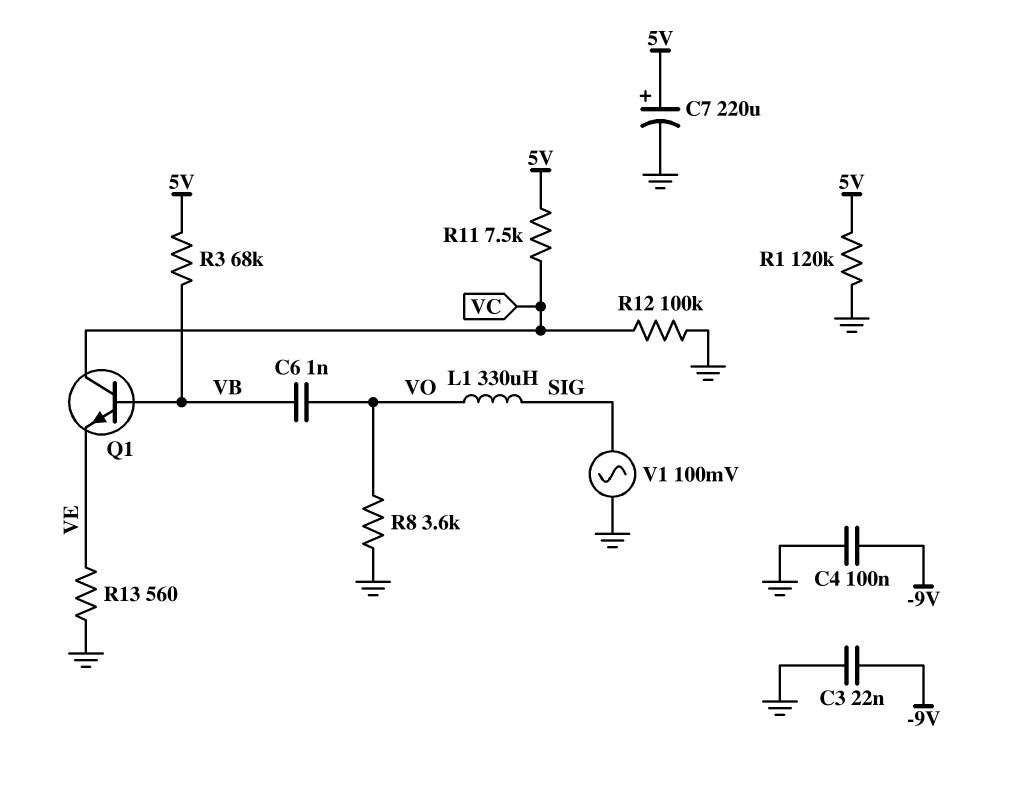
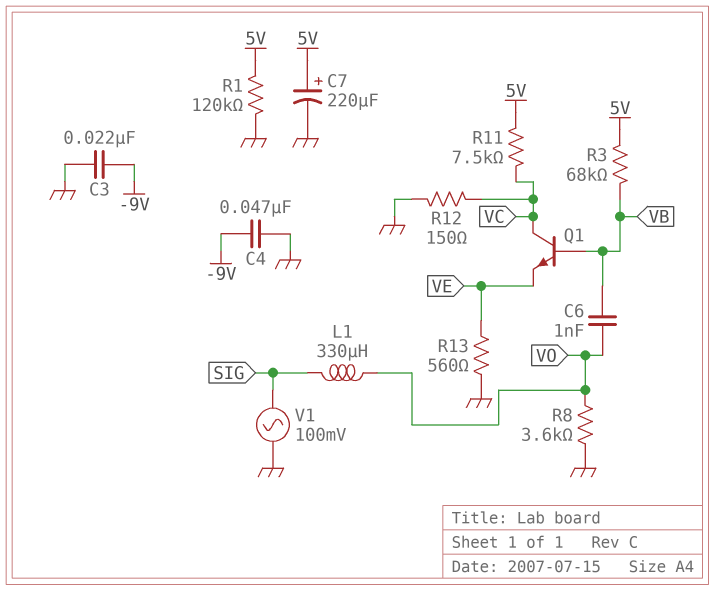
C4: 100nF (-9V, GND) -> 47nF (-9V, GND)
R12: 100k (GND, VC) -> 150 (GND, VC)

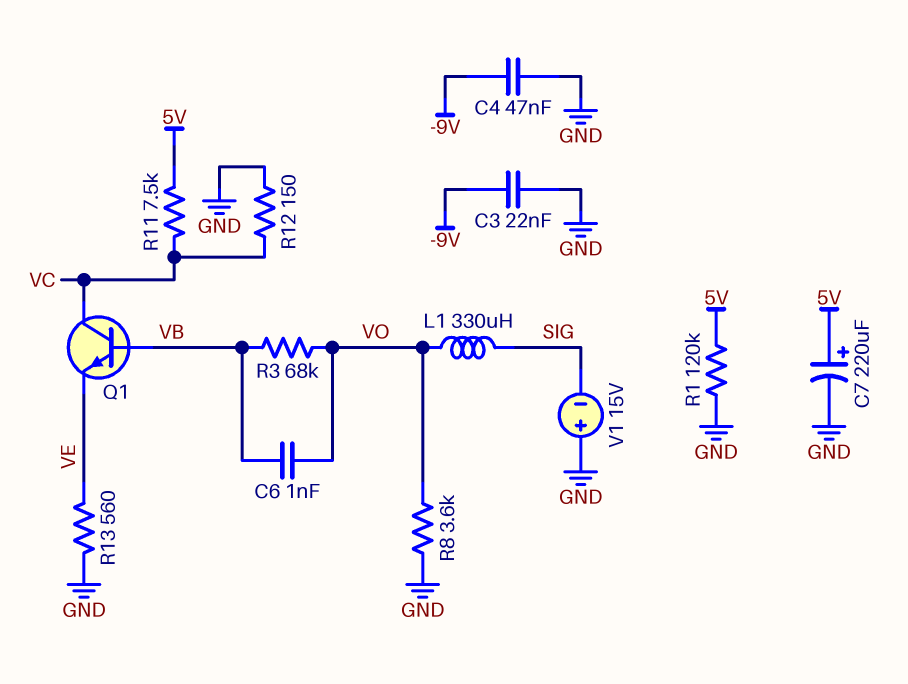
R3: 68k (5V, VB) -> 68k (VB, VO)
V1: AC 100mV (GND, SIG) -> 15V (plus GND, minus SIG)

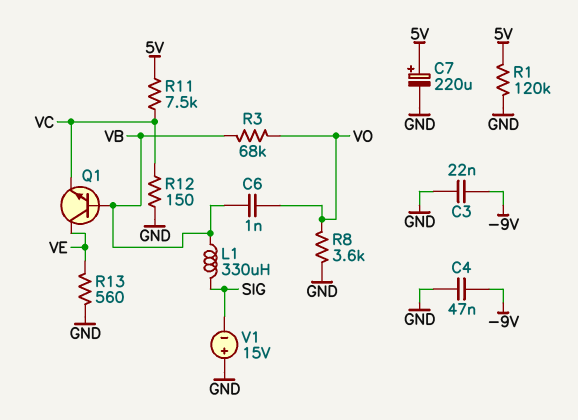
L1: 330uH (SIG, VO) -> 330uH (SIG, VB)
Q1: NPN (B VB, C VC, E VE) -> NPN (B VB, C VE, E VC)

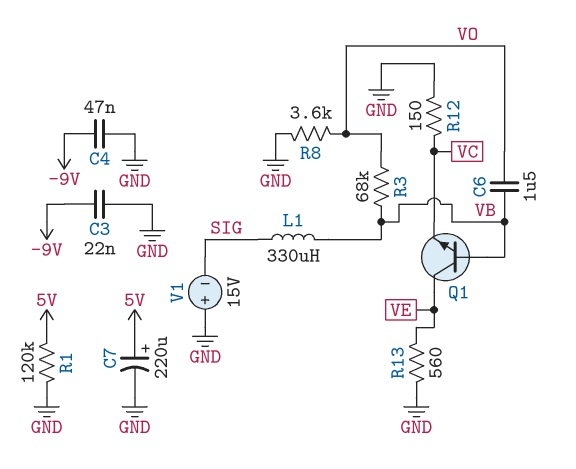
C6: 1nF (VB, VO) -> 1.5uF (VB, VO)
R11: 7.5k (5V, VC) -> none

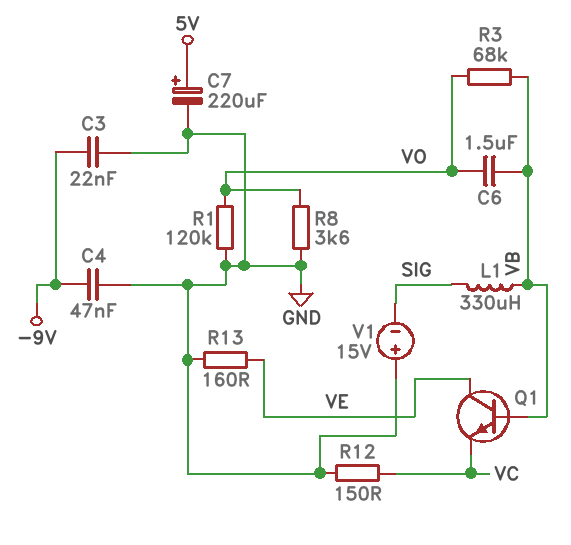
R1: 120k (5V, GND) -> 120k (GND, VO)
R13: 560 (GND, VE) -> 160 (GND, VE)

